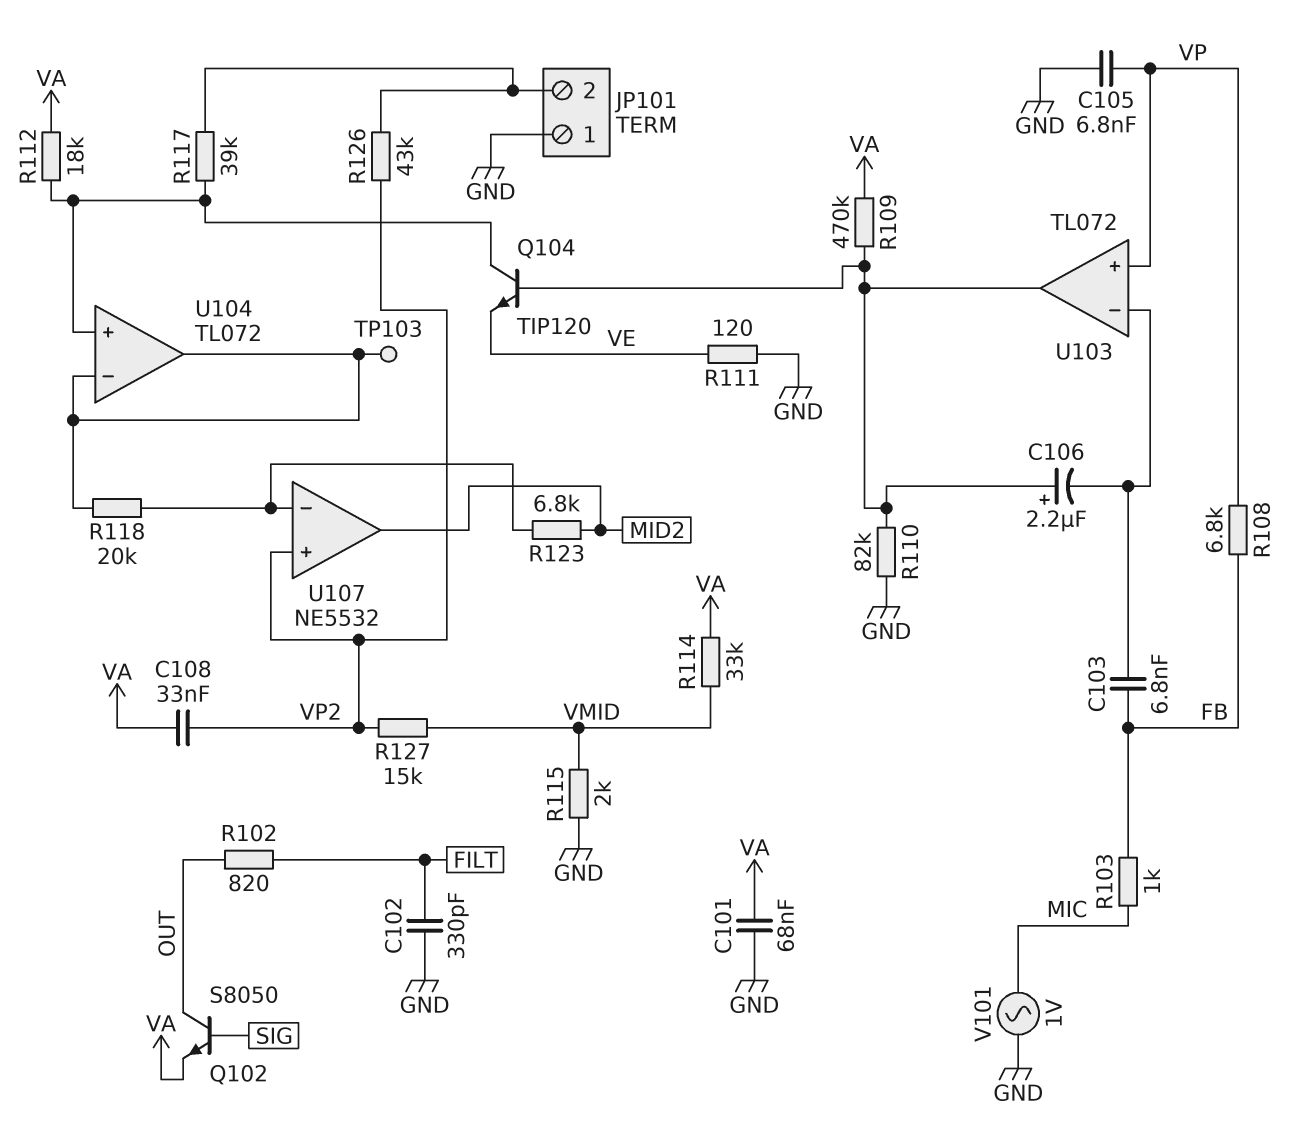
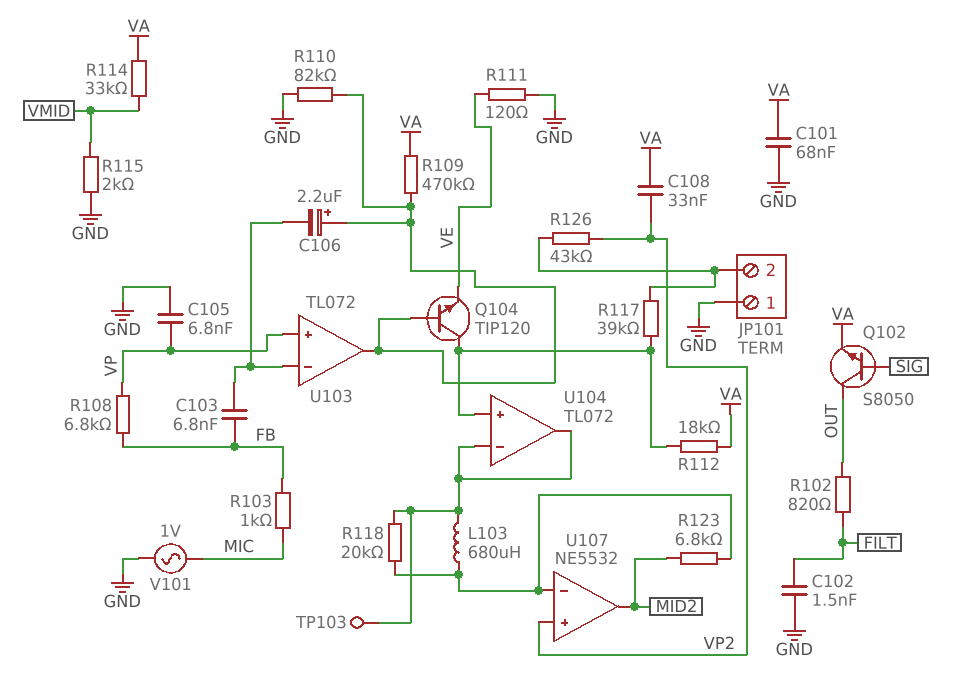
C102: 330pF (FILT, GND) -> 1.5nF (FILT, GND)
L103: none -> 680uH (U104/in-, U107/in-)
R127: 15k (VMID, VP2) -> none

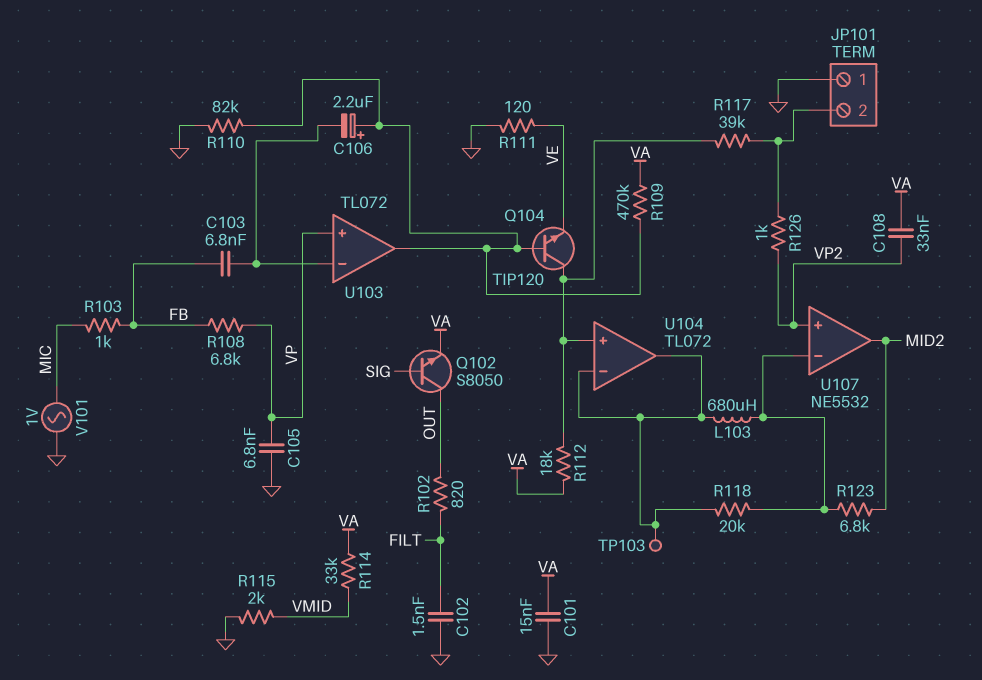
C101: 68nF (GND, VA) -> 15nF (GND, VA)
R126: 43k (JP101/2, VP2) -> 1k (JP101/2, VP2)

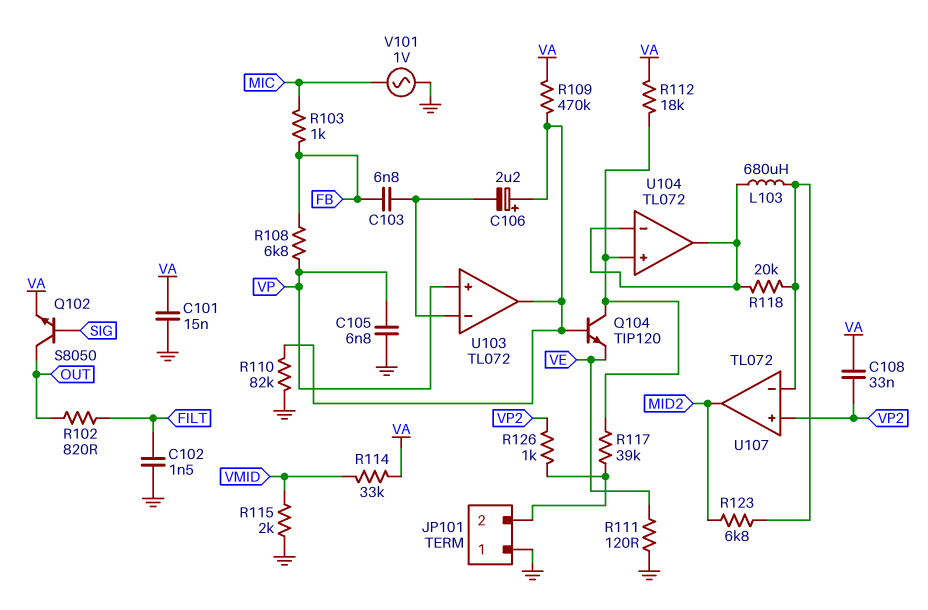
TP103: test point (U104/in-) -> none
U107: NE5532 -> TL072

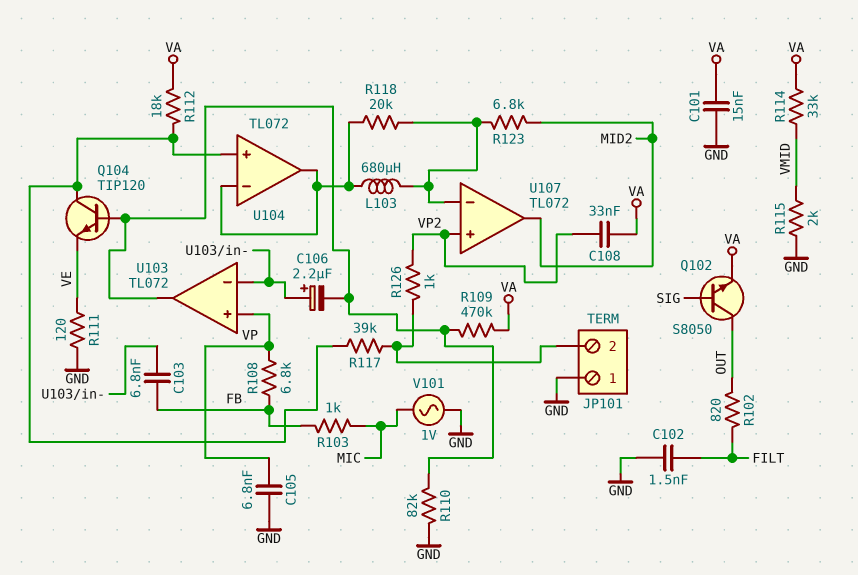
C106: 2.2uF (plus U103/out, minus U103/in-) -> 2.2uF (plus U103/in-, minus U103/out)

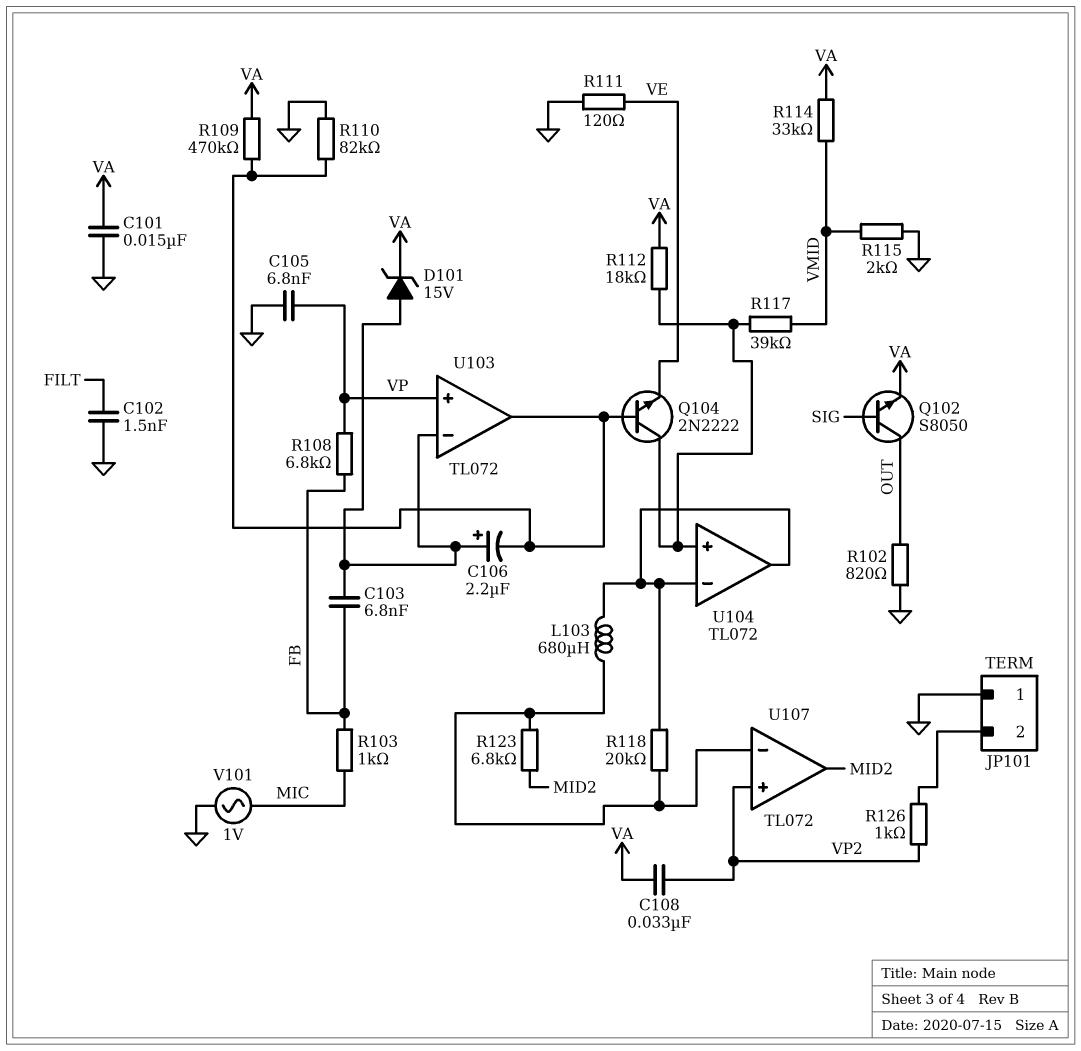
D101: none -> zener 15V (A U103/in-, K VA)
Q104: NPN TIP120 (B U103/out, C U104/in+, E VE) -> NPN 2N2222 (B U103/out, C U104/in+, E VE)
R102: 820 (FILT, OUT) -> 820 (GND, OUT)
R117: 39k (JP101/2, U104/in+) -> 39k (U104/in+, VMID)

